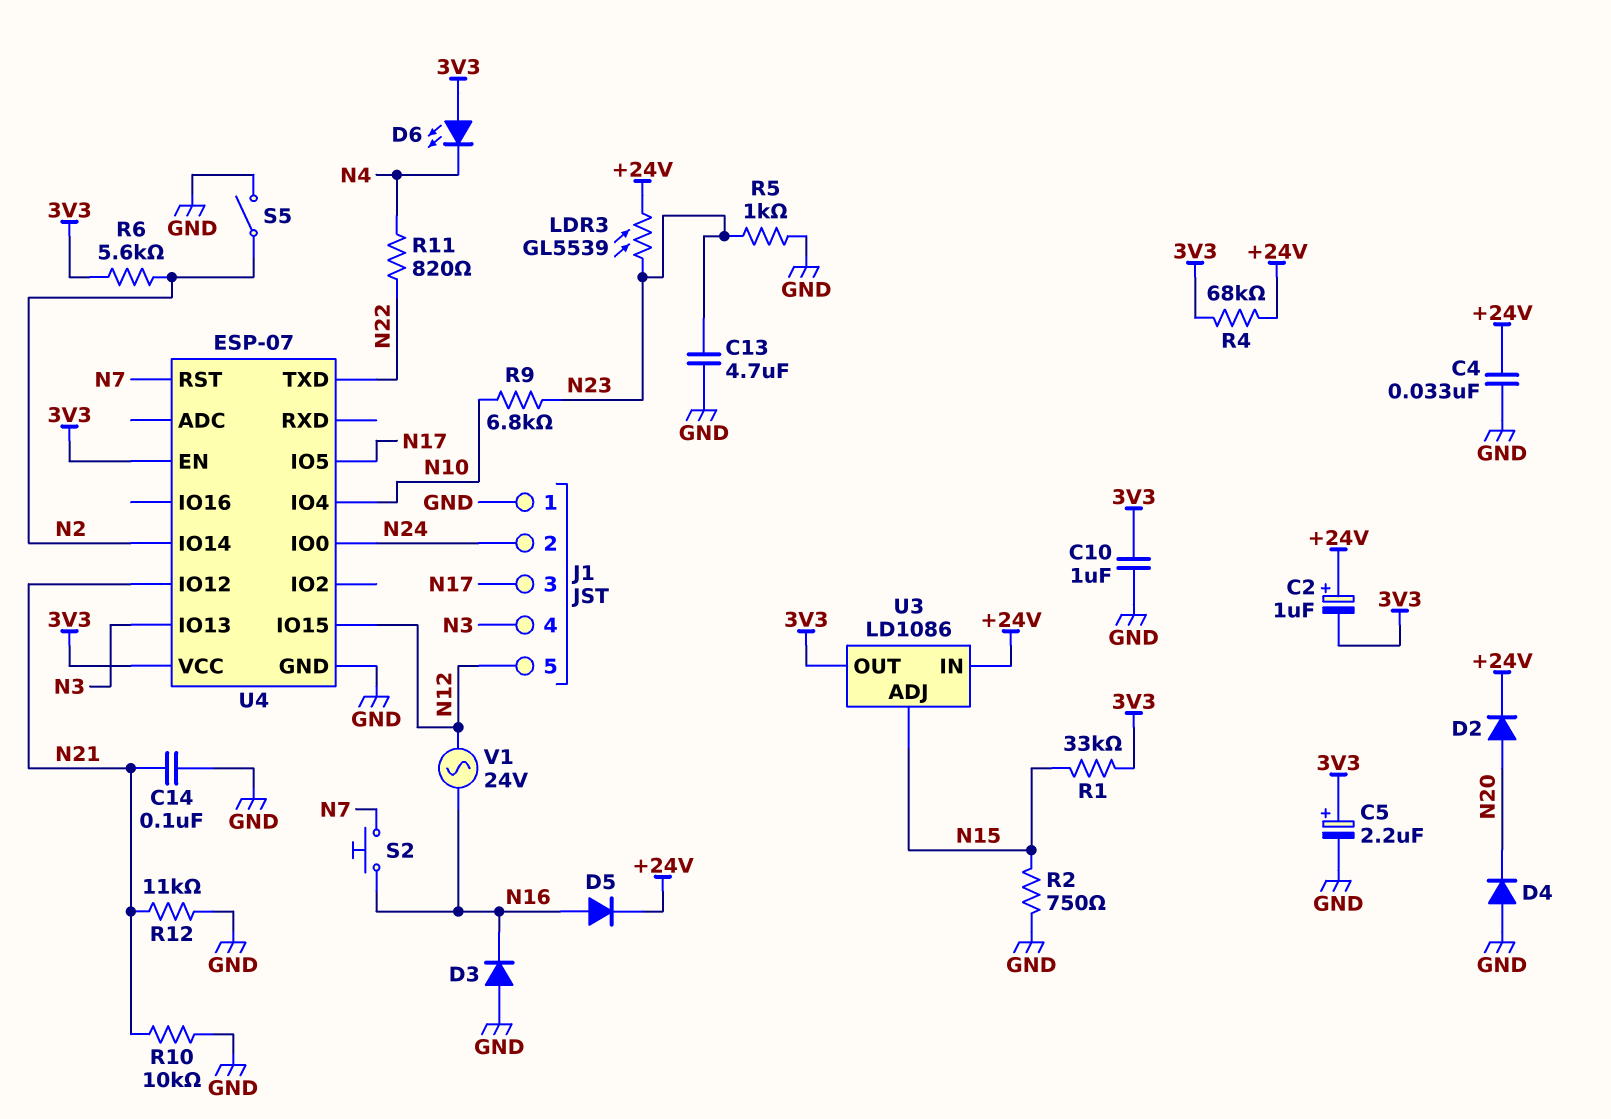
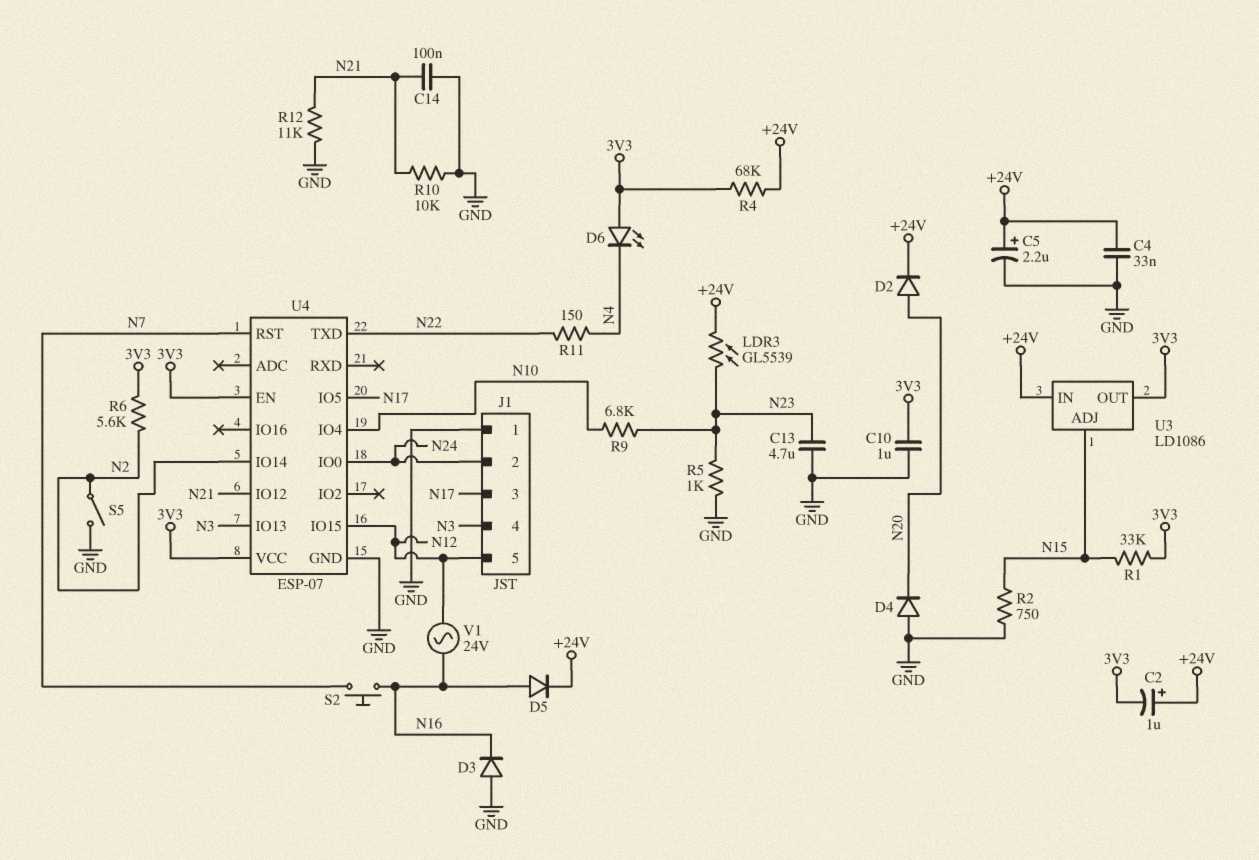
C5: 2.2uF (plus 3V3, minus GND) -> 2.2uF (plus +24V, minus GND)
R11: 820 (N4, N22) -> 150 (N4, N22)

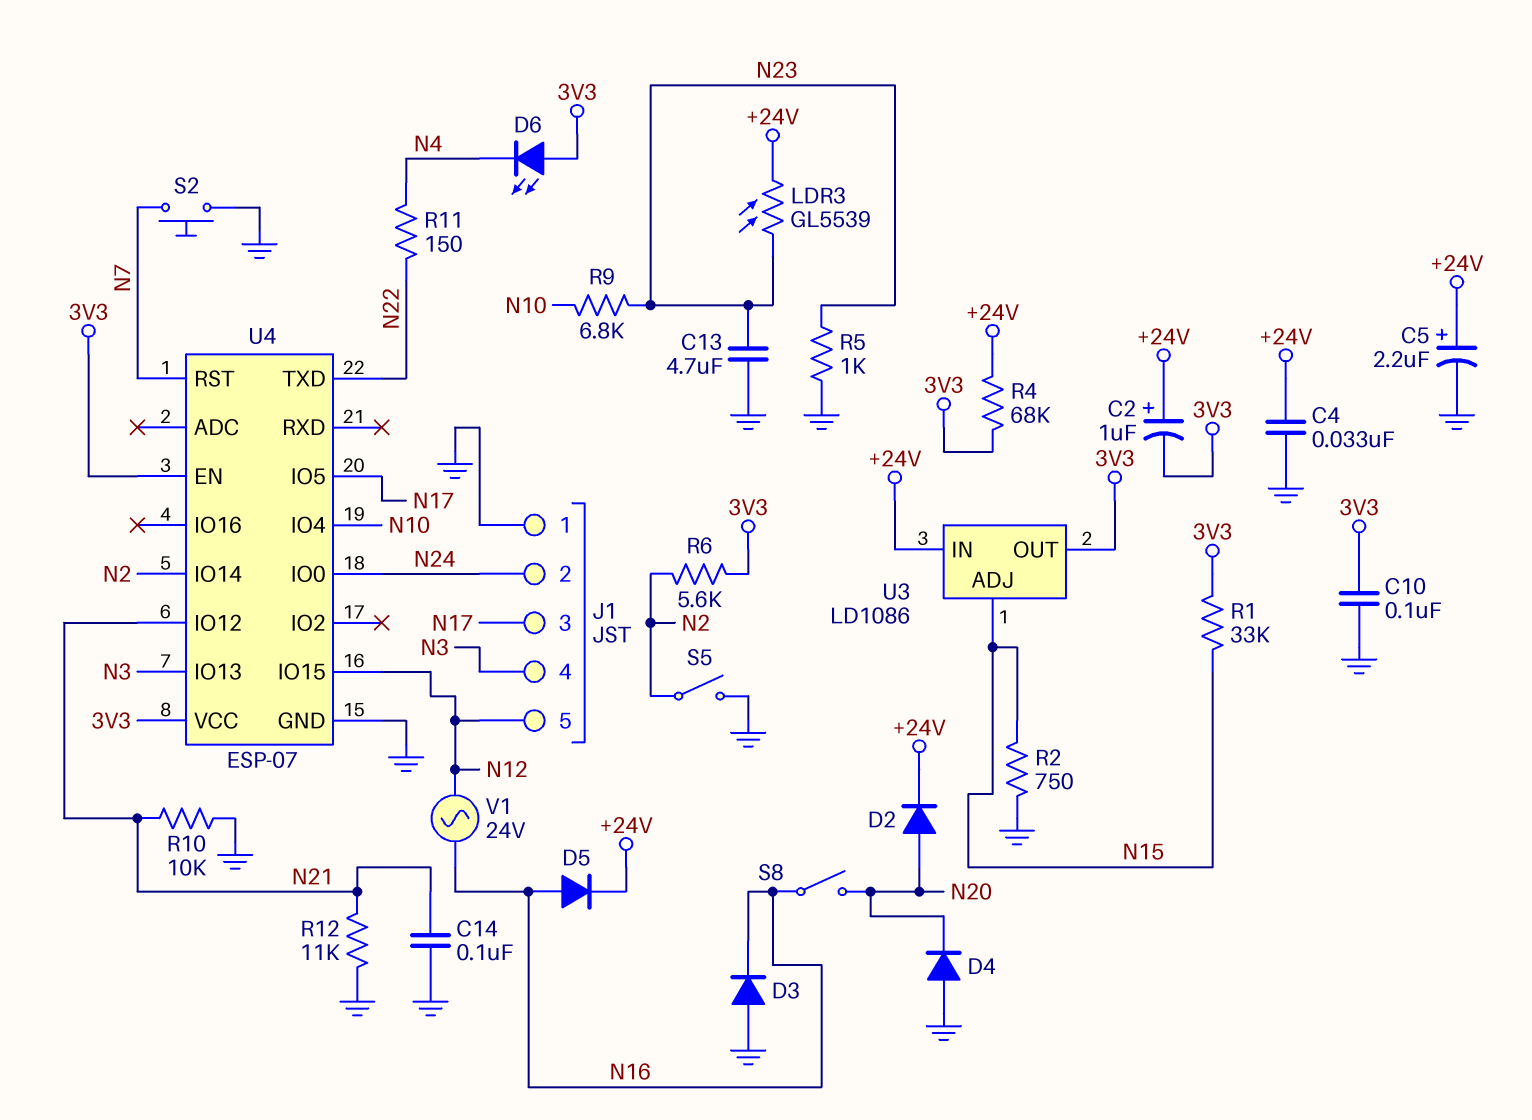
C10: 1uF (3V3, GND) -> 100nF (3V3, GND)
S2: button (N7, N16) -> button (GND, N7)
S8: none -> switch (N16, N20)

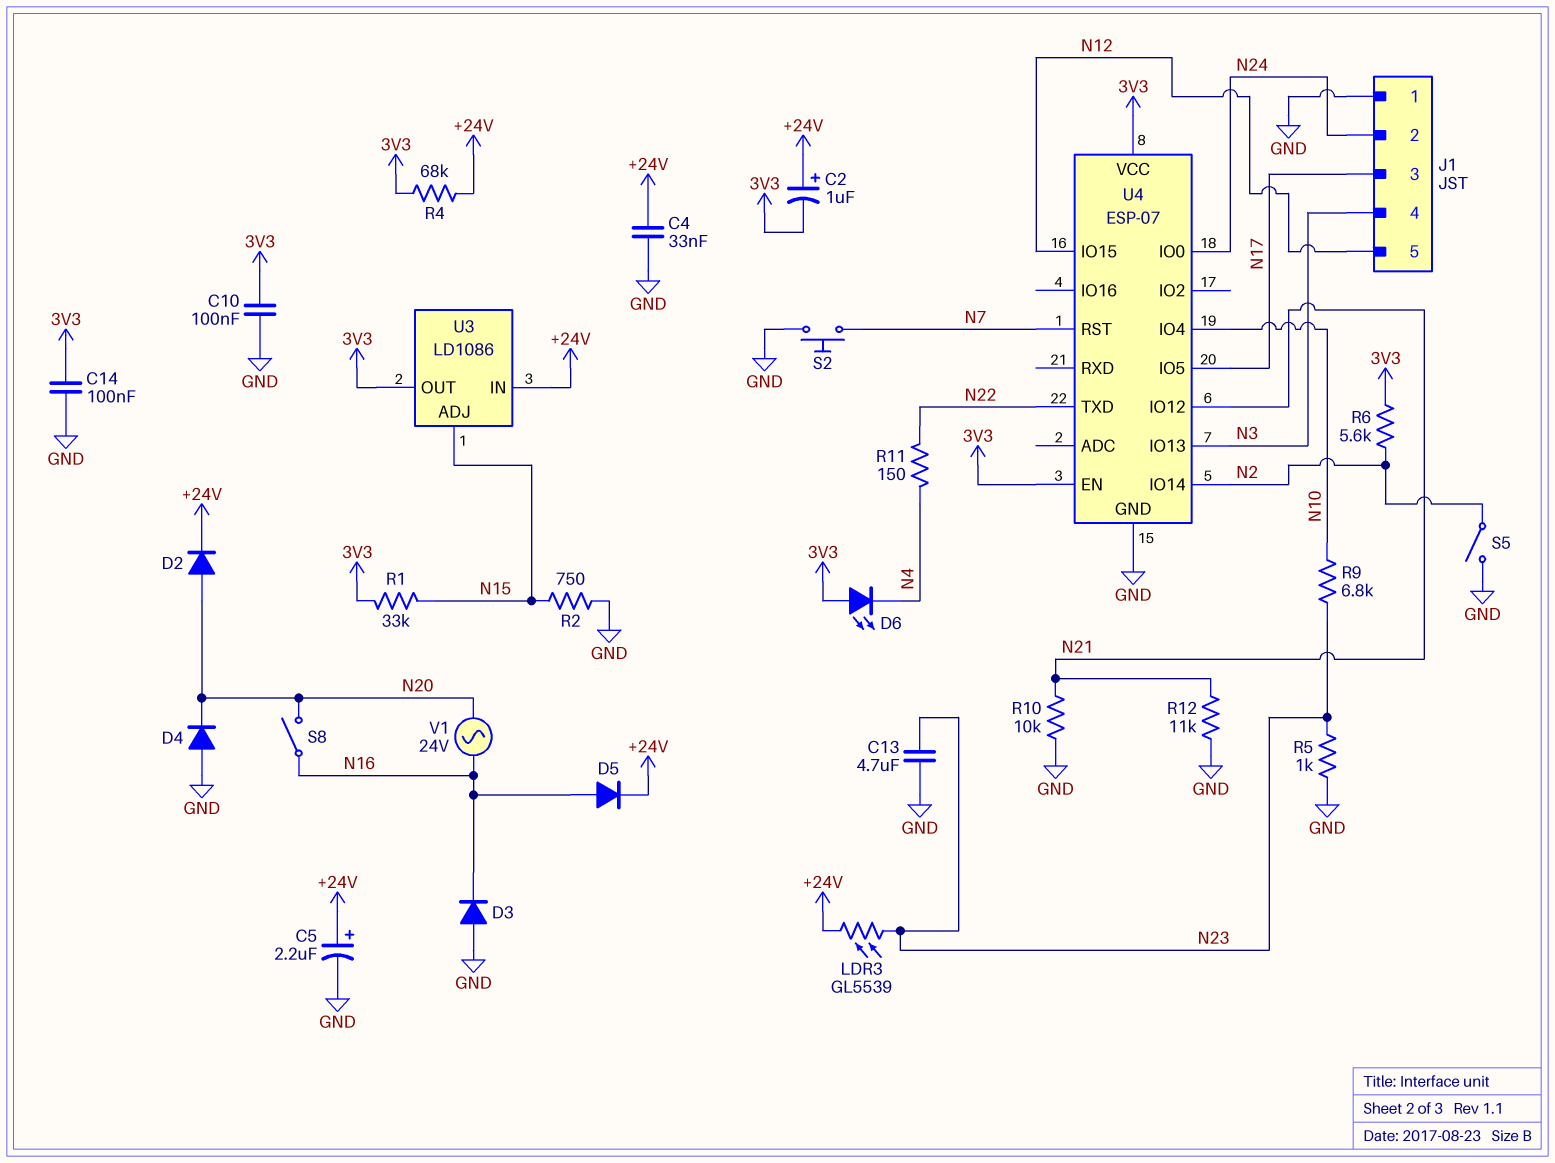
C14: 100nF (GND, N21) -> 100nF (3V3, GND)
V1: AC 24V (N12, N16) -> AC 24V (N16, N20)

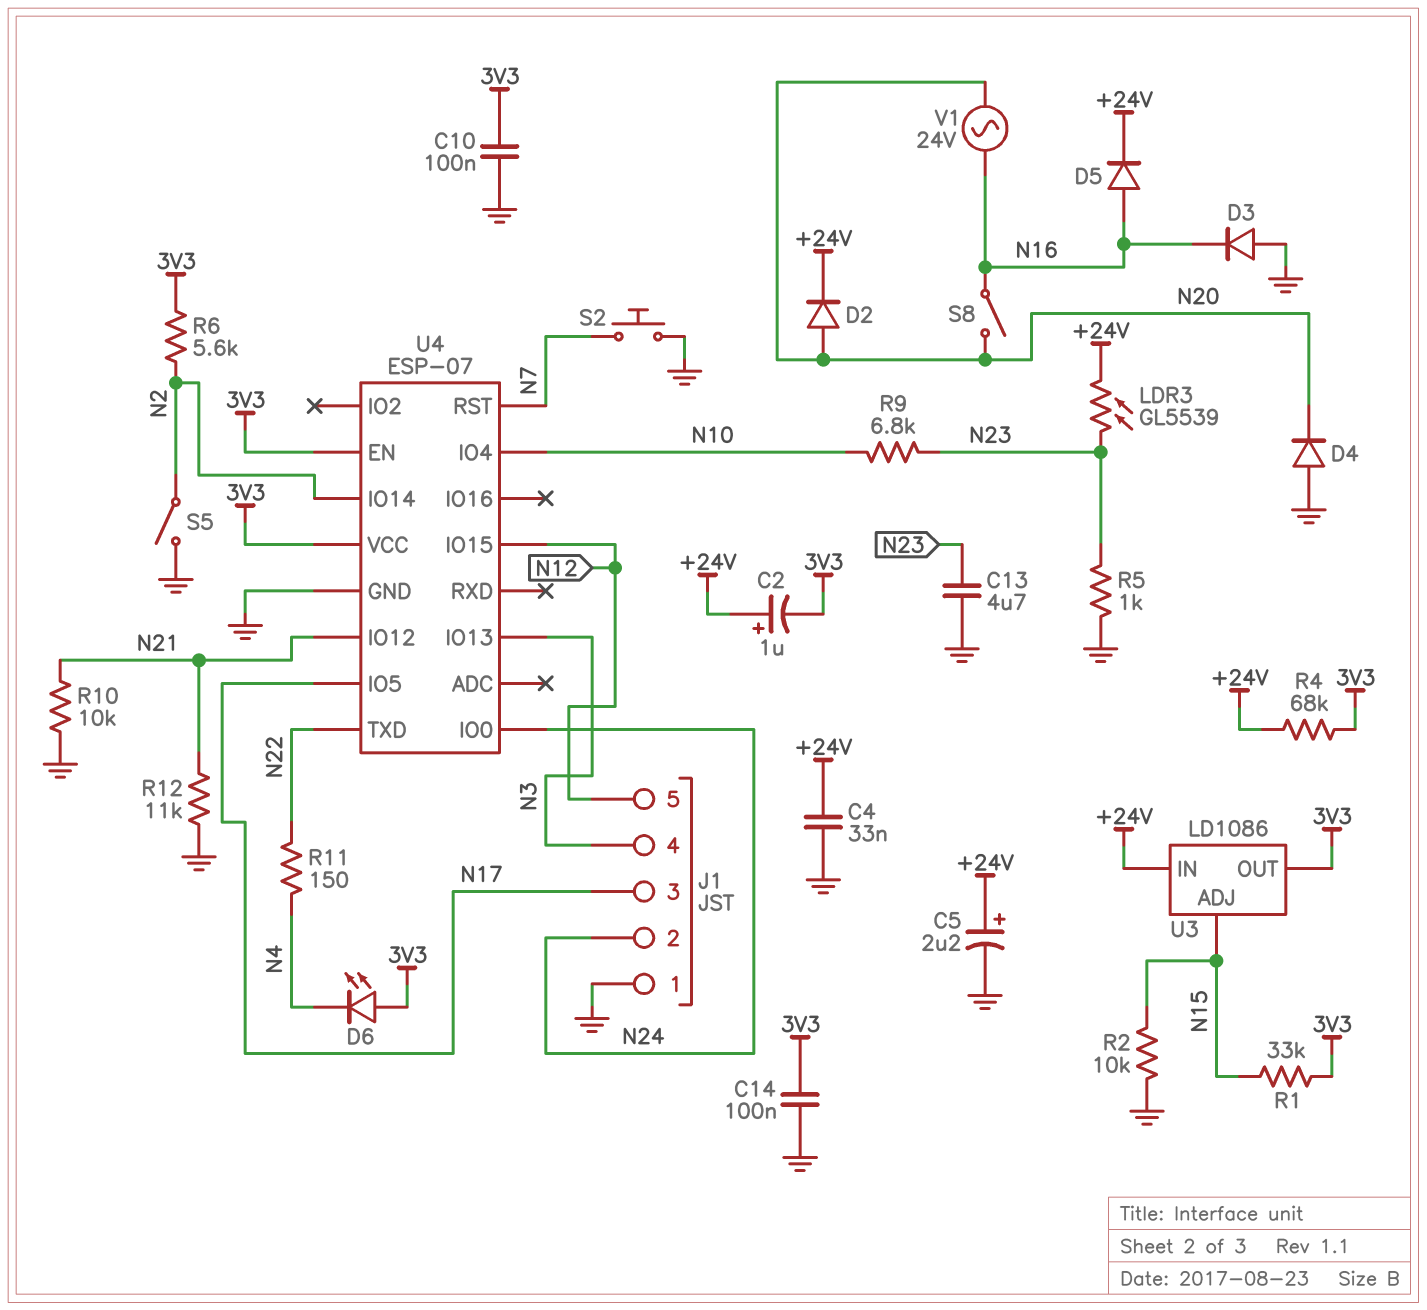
R2: 750 (GND, N15) -> 10k (GND, N15)

